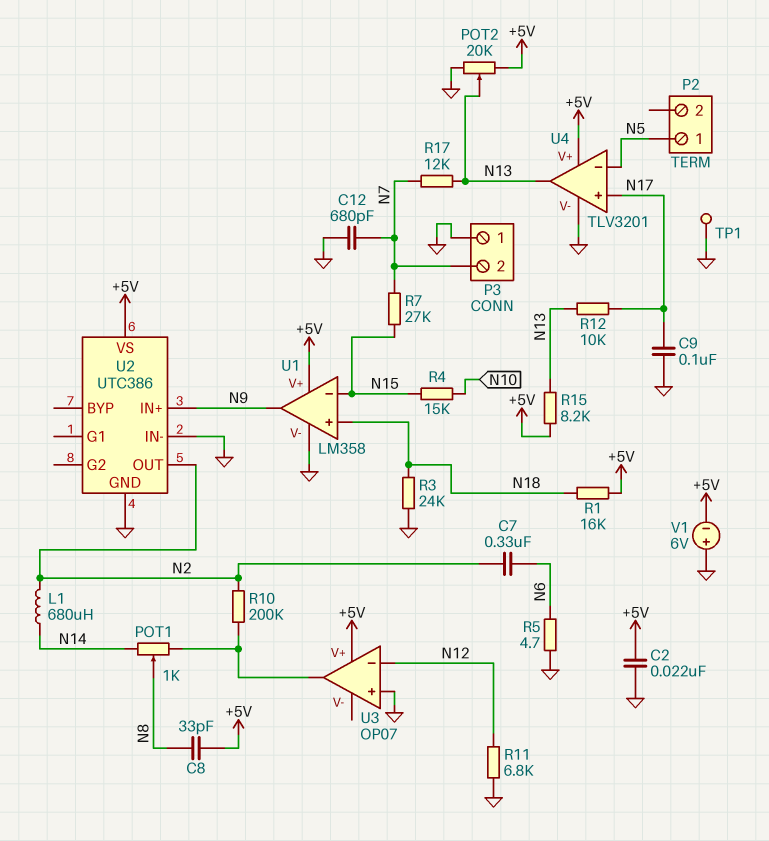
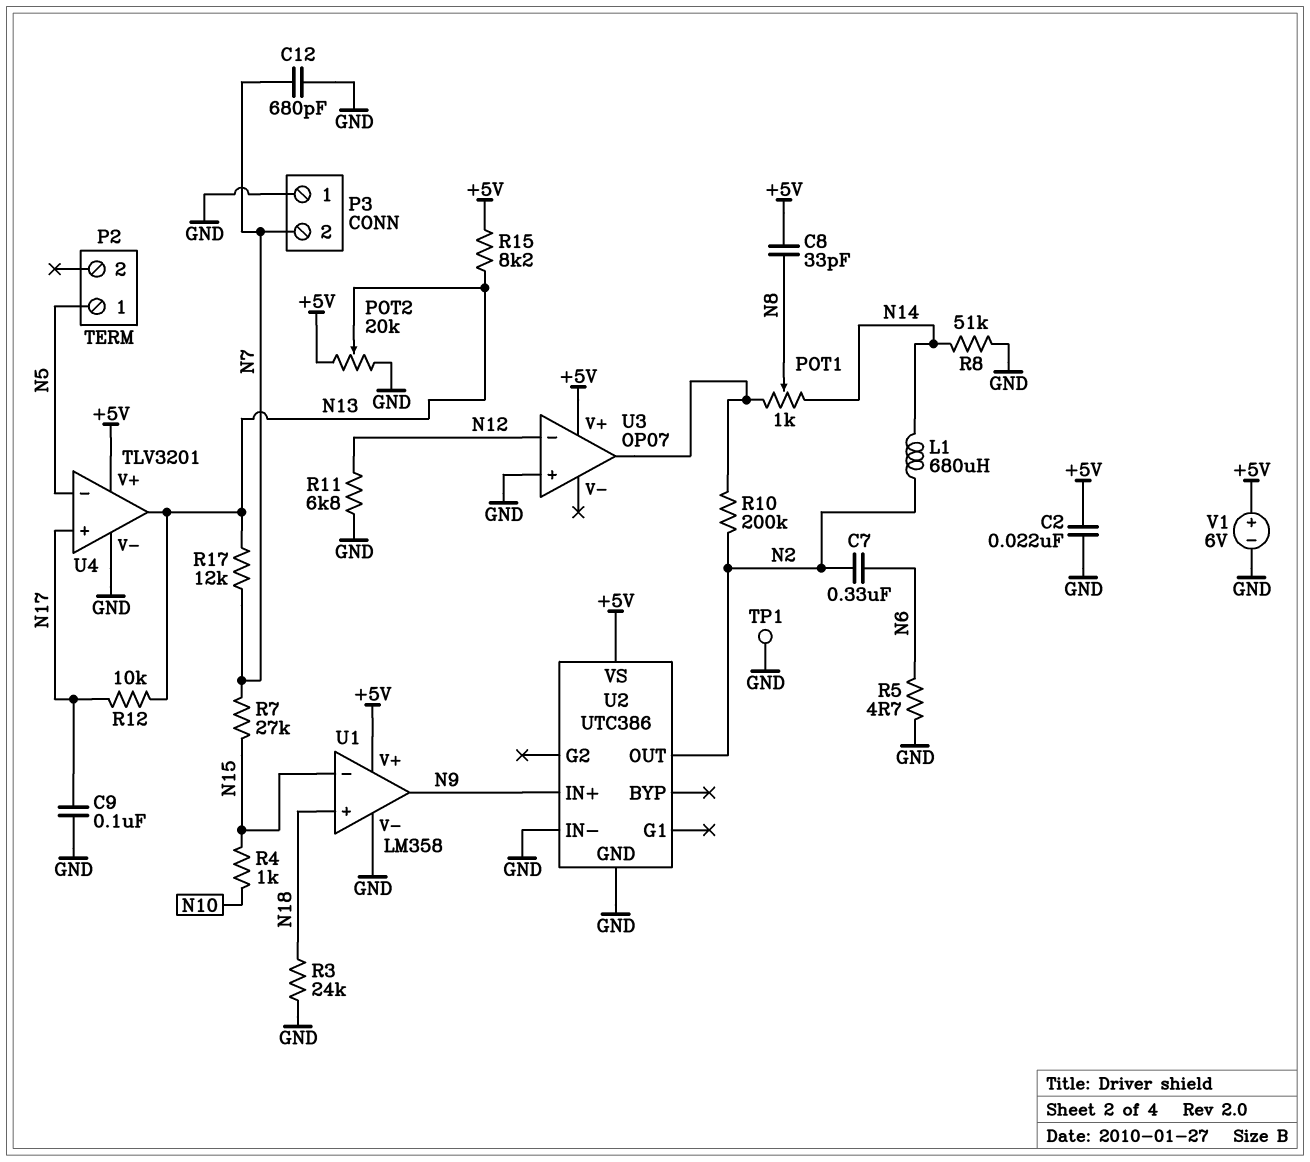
R1: 16k (+5V, N18) -> none
R4: 15k (N10, N15) -> 1k (N10, N15)
R8: none -> 51k (GND, N14)
V1: 6V (plus GND, minus +5V) -> 6V (plus +5V, minus GND)

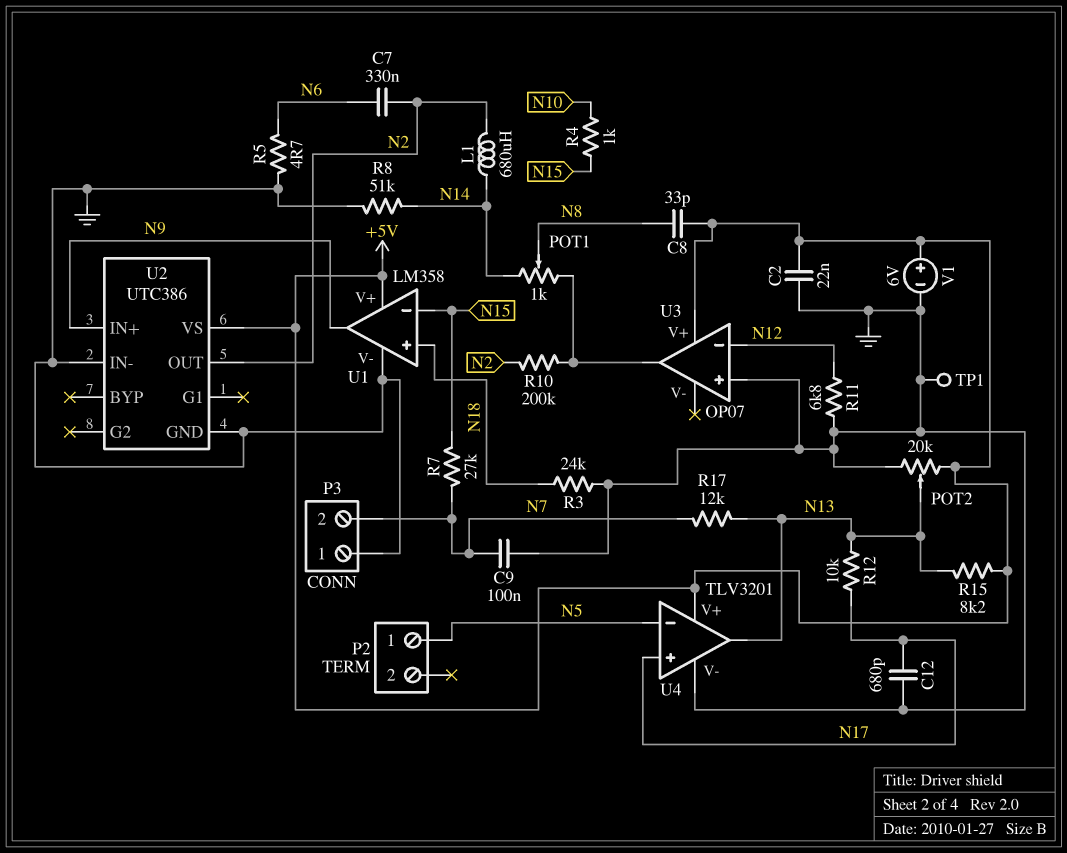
C9: 100nF (GND, N17) -> 100nF (GND, N7)
C12: 680pF (GND, N7) -> 680pF (GND, N17)

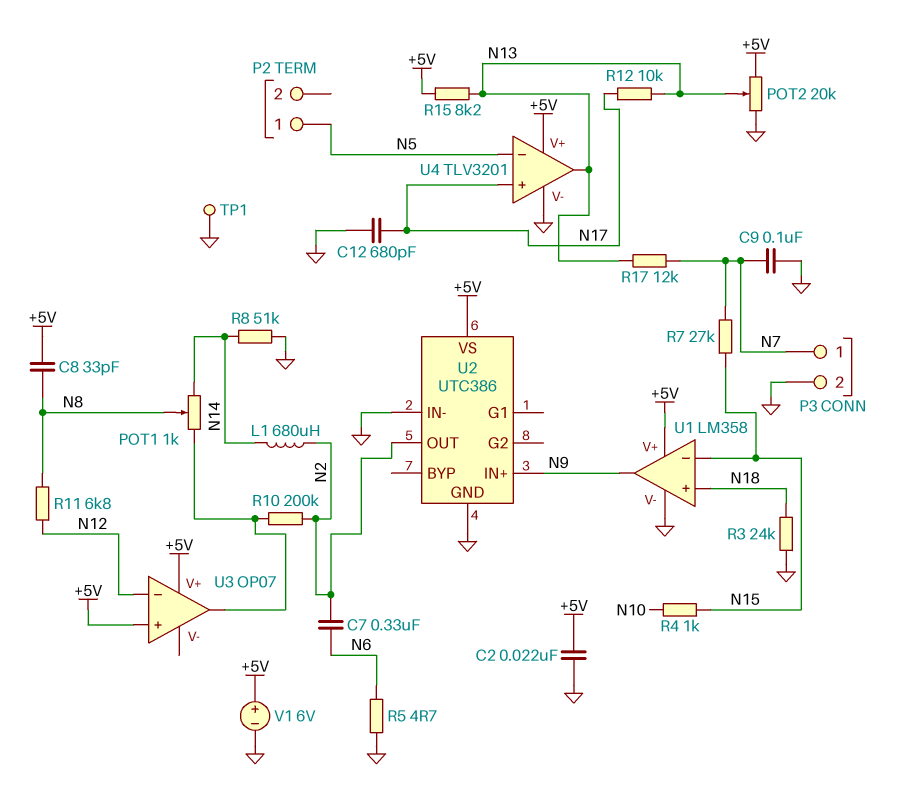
P3 pin 1: GND -> N7
P3 pin 2: N7 -> GND
R11: 6.8k (GND, N12) -> 6.8k (N8, N12)
U3 pin in+: GND -> +5V

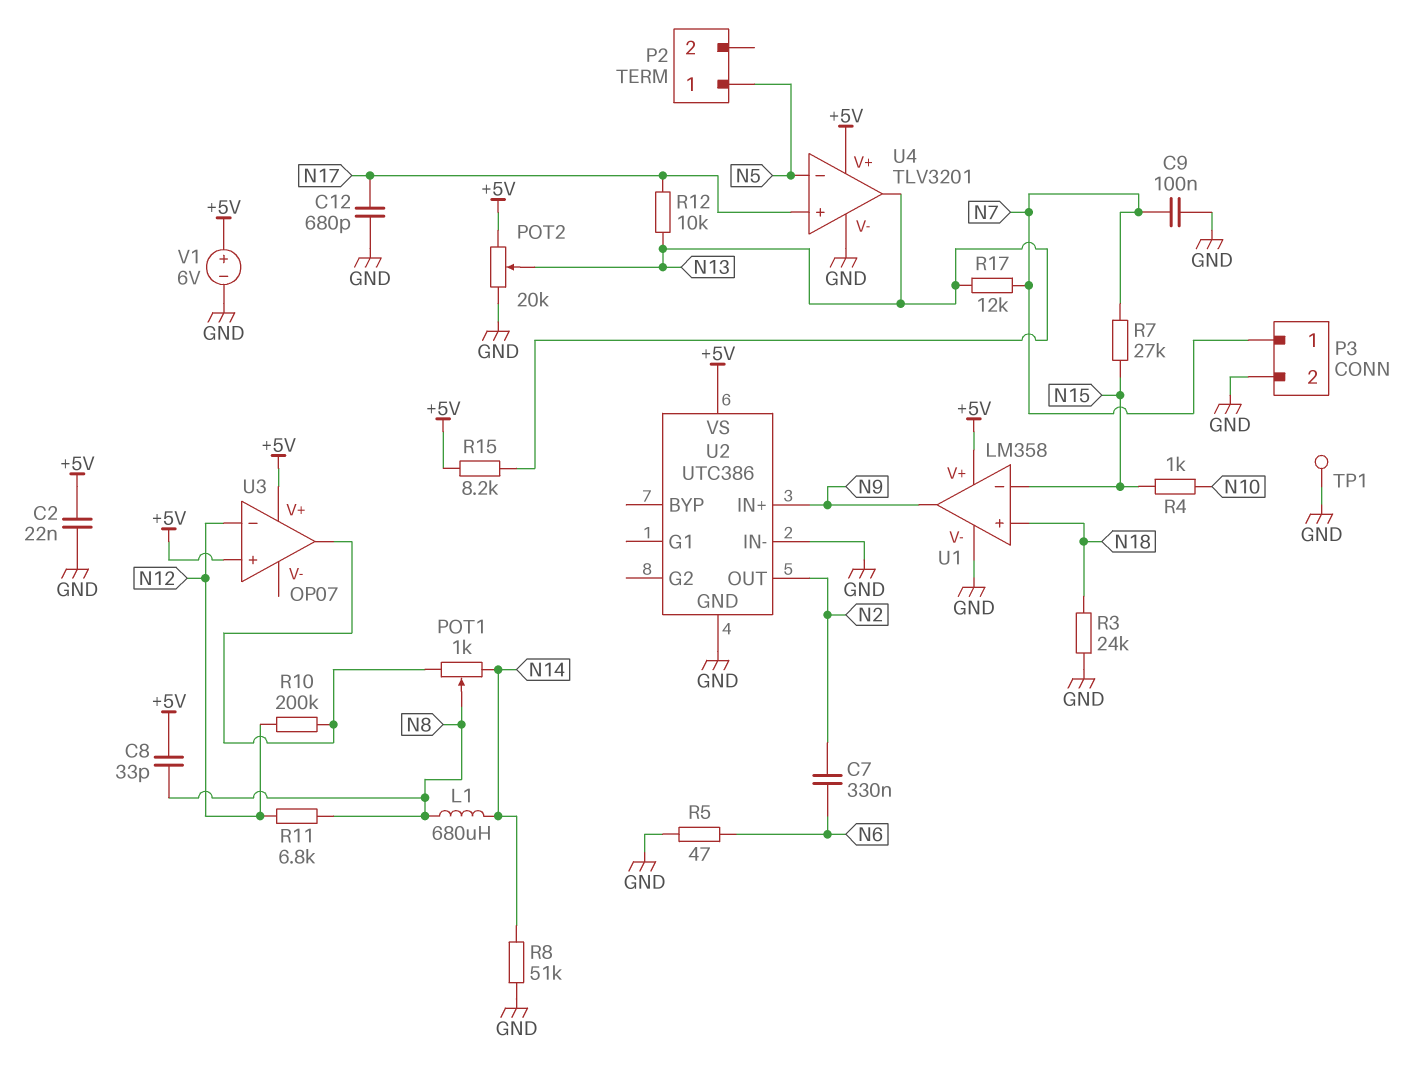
L1: 680uH (N2, N14) -> 680uH (N8, N14)
R5: 4.7 (GND, N6) -> 47 (GND, N6)
R10: 200k (N2, U3/out) -> 200k (N12, U3/out)

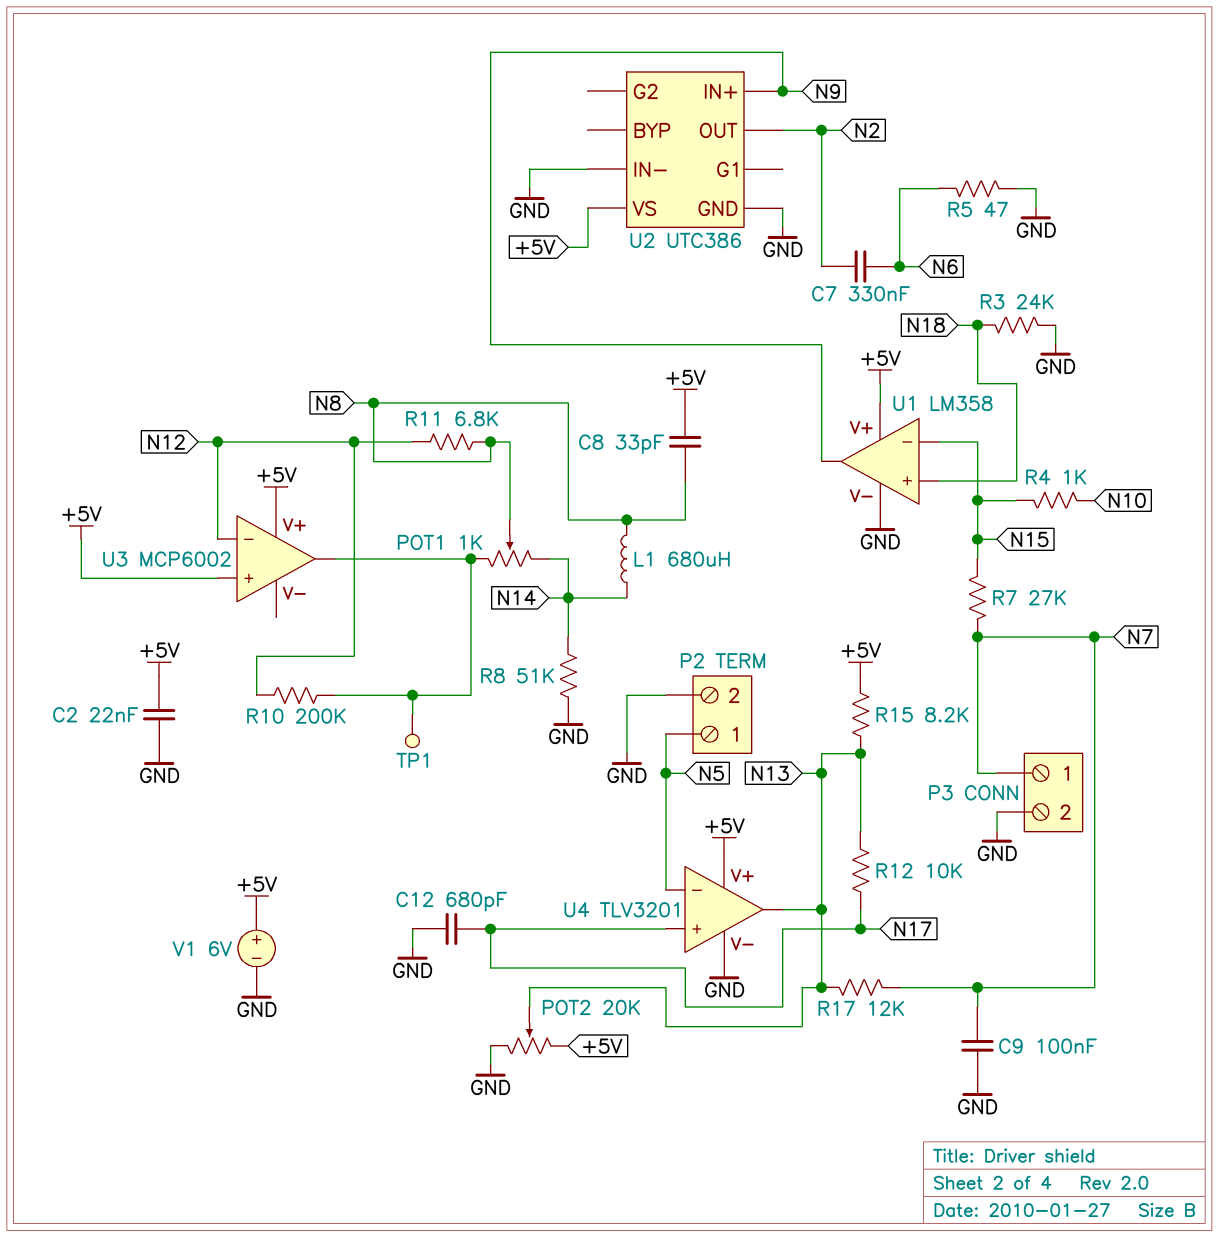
P2 pin 2: none -> GND
TP1: test point (GND) -> test point (U3/out)
U3: OP07 -> MCP6002

